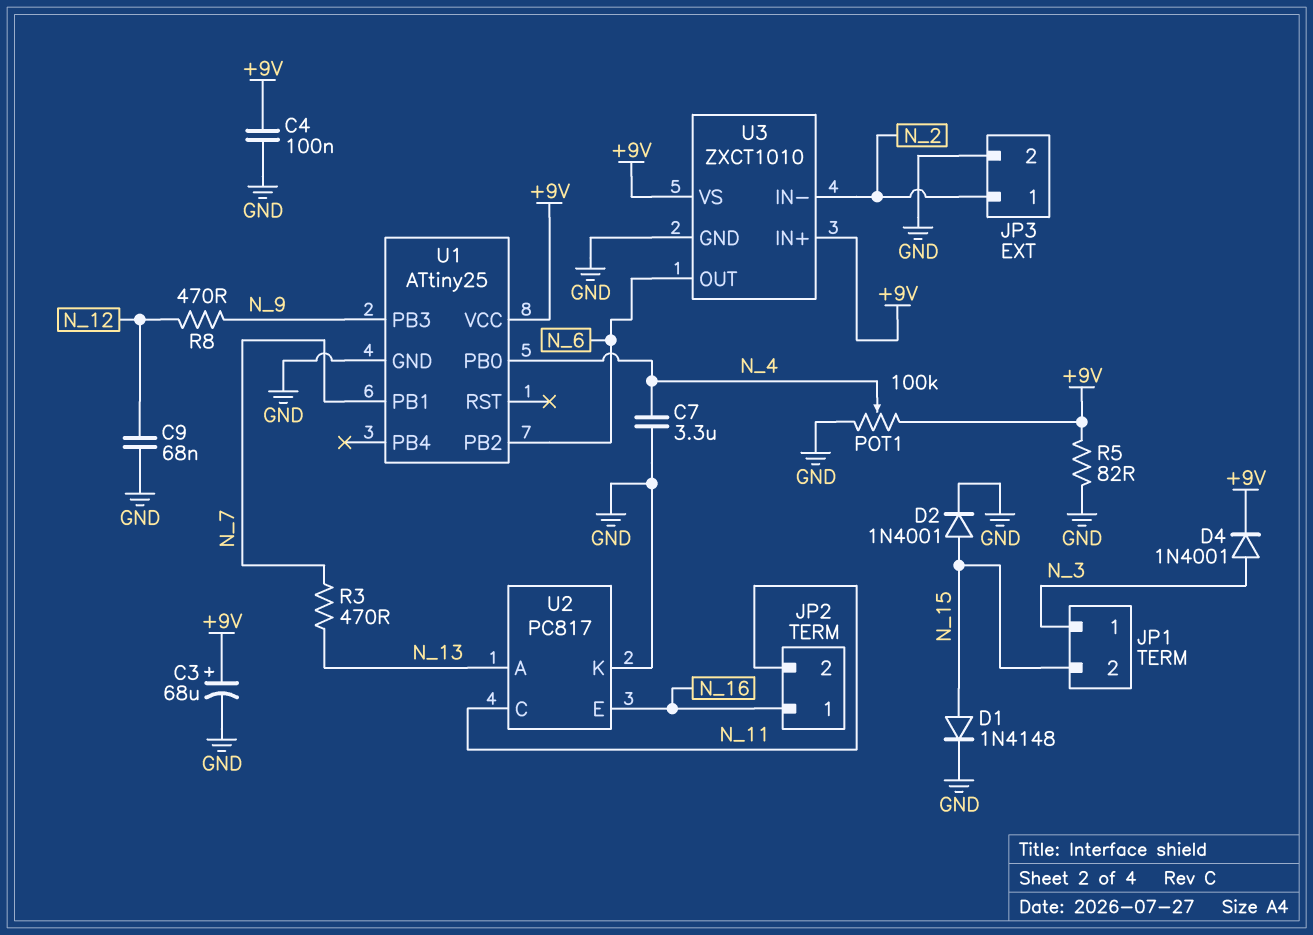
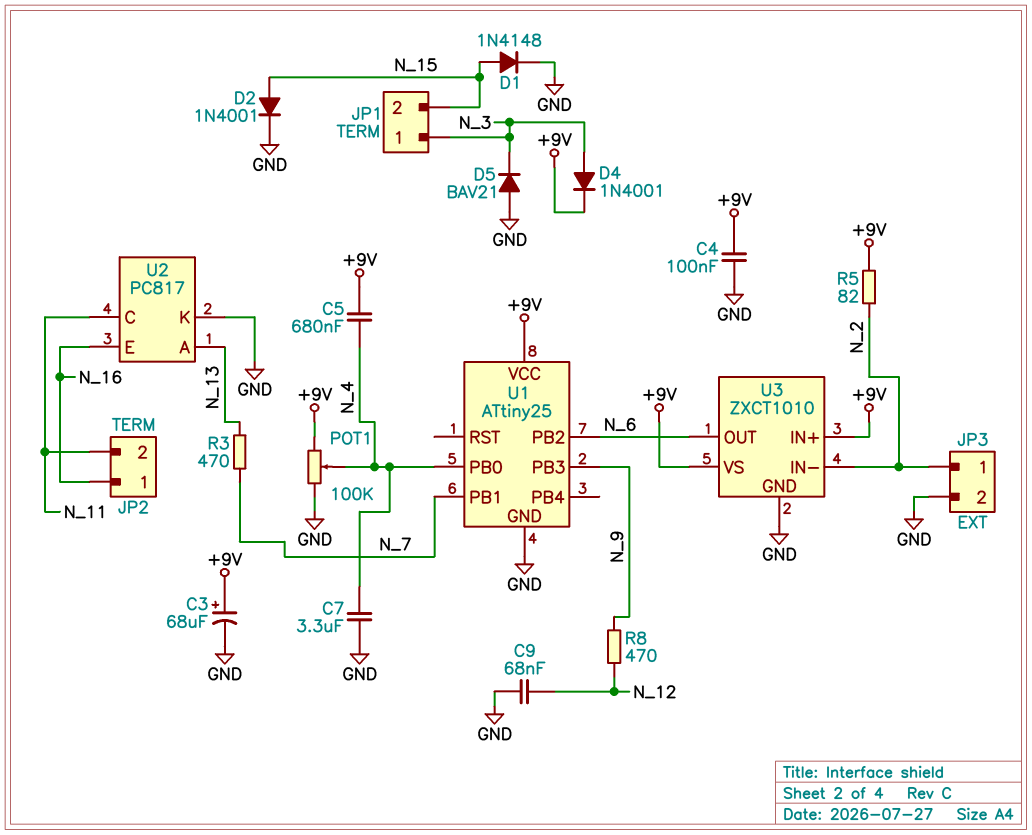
C5: none -> 680nF (+9V, N_4)
D5: none -> diode BAV21 (A GND, K N_3)
R5: 82 (+9V, GND) -> 82 (+9V, N_2)

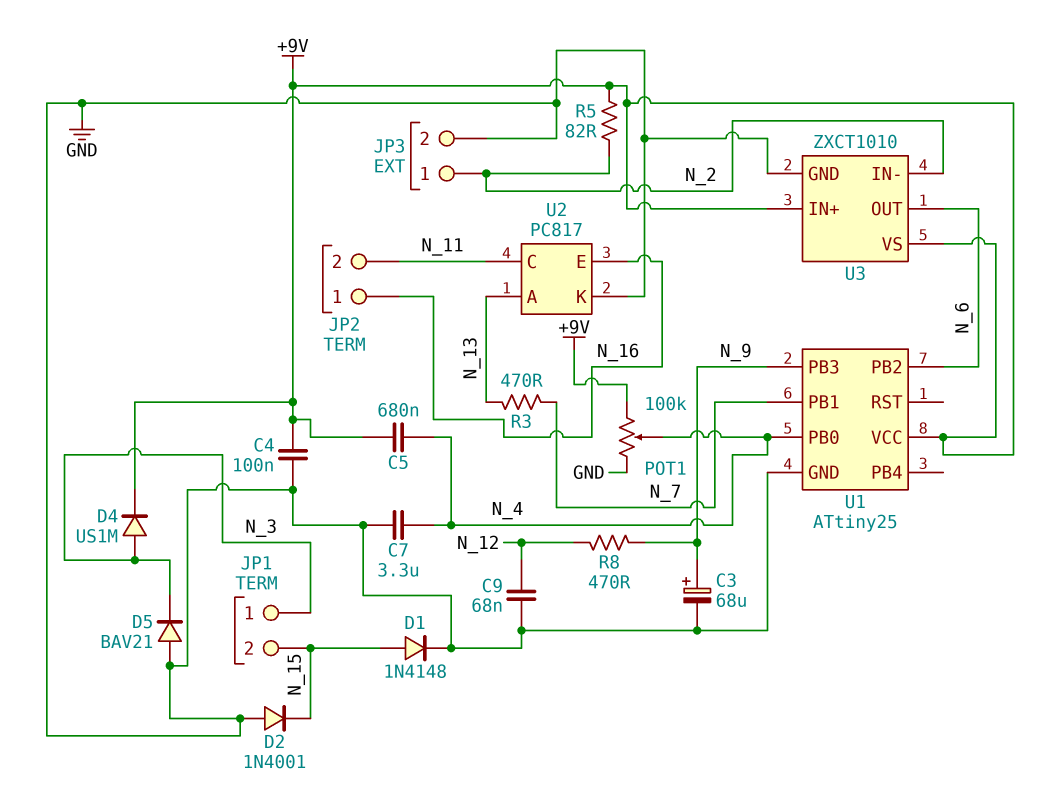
C3: 68uF (plus +9V, minus GND) -> 68uF (plus N_9, minus GND)
D2: diode 1N4001 (A N_15, K GND) -> diode 1N4001 (A GND, K N_15)
D4: diode 1N4001 (A N_3, K +9V) -> diode US1M (A N_3, K +9V)

